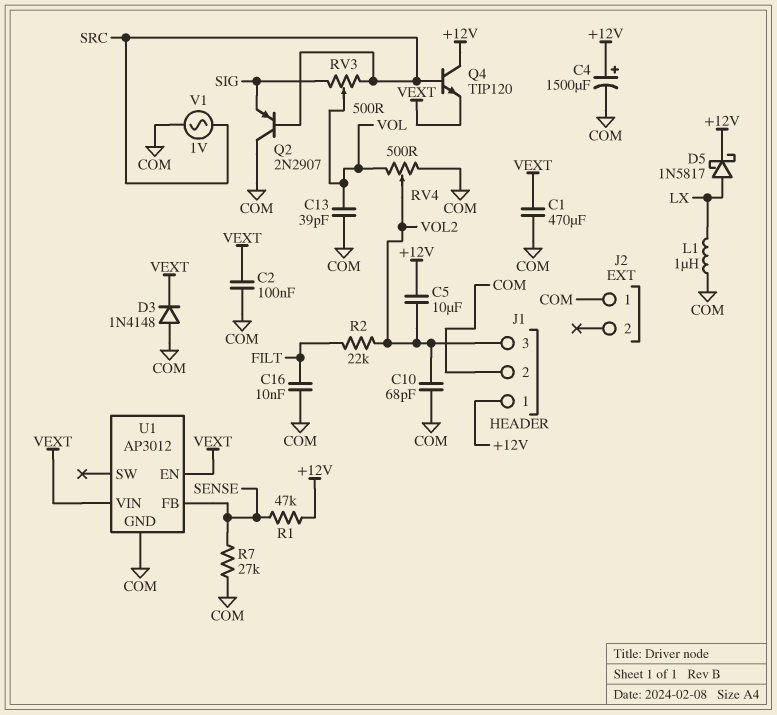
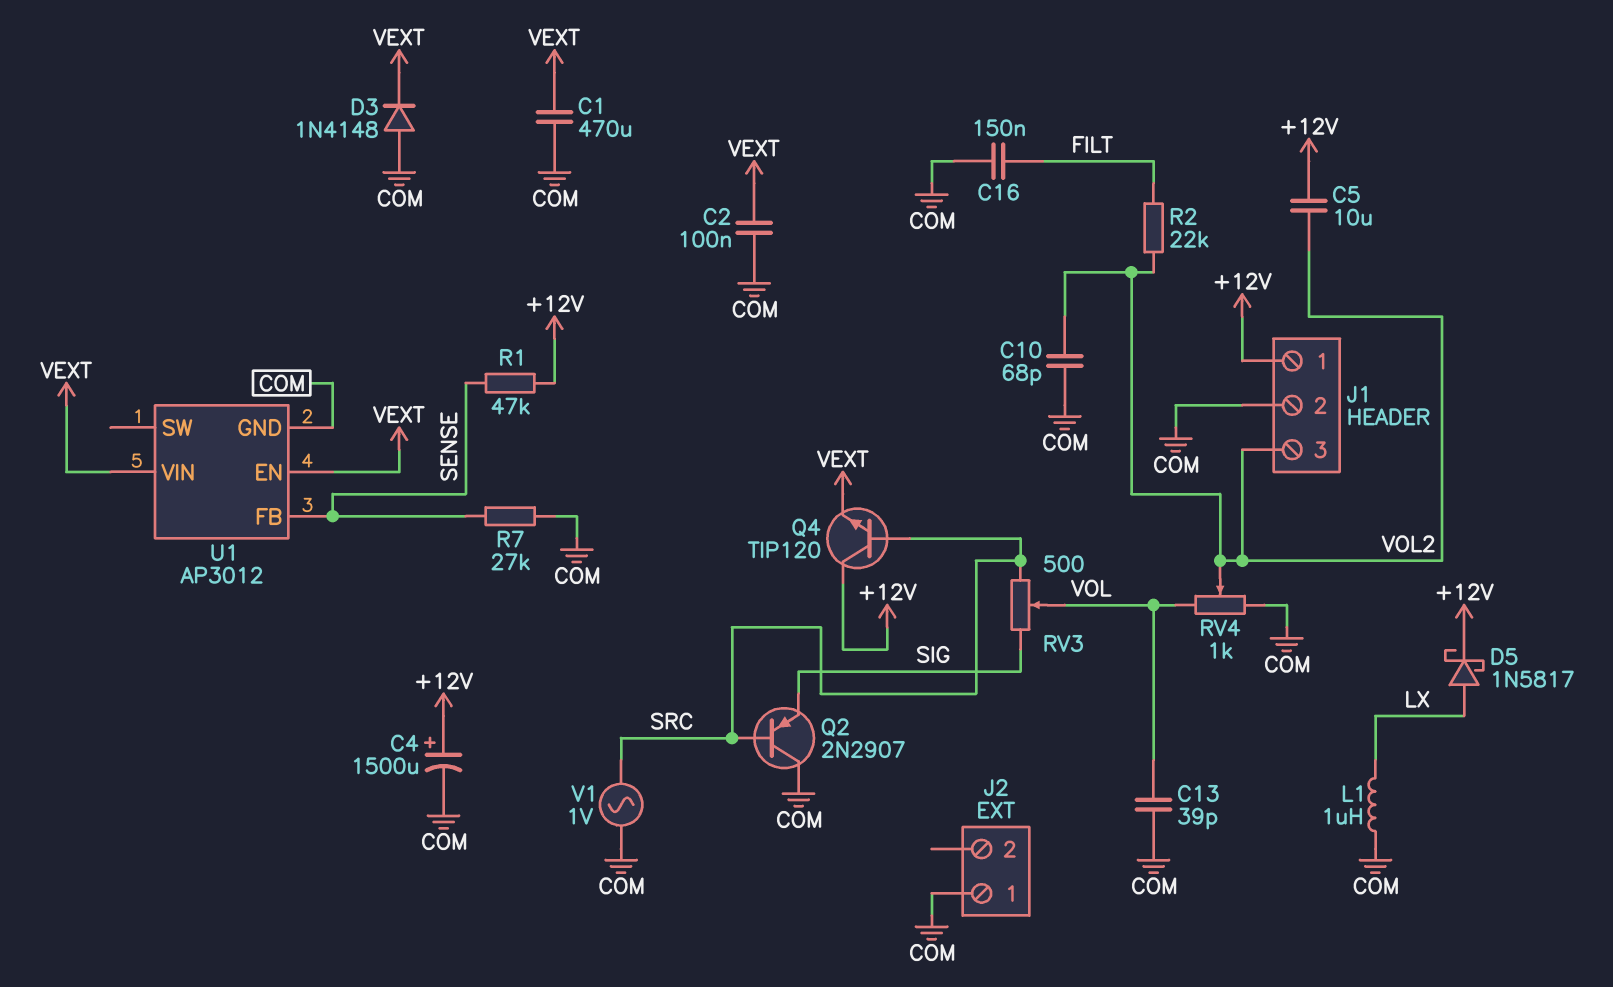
C16: 10nF (COM, FILT) -> 150nF (COM, FILT)
RV4: 500 (COM, VOL, wiper VOL2) -> 1k (COM, VOL, wiper VOL2)

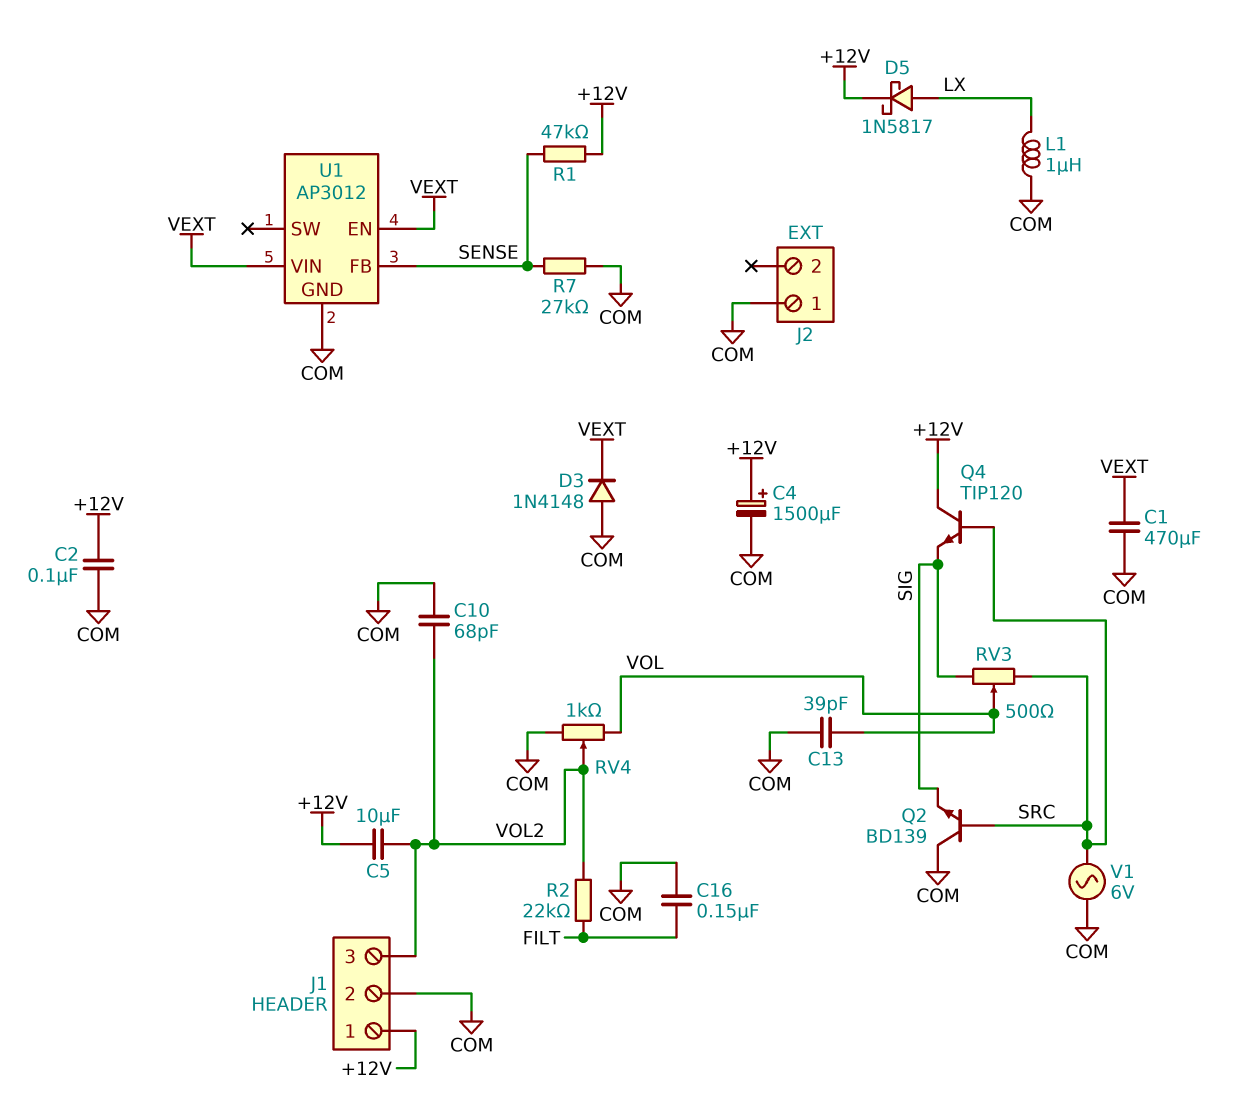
C2: 100nF (COM, VEXT) -> 100nF (+12V, COM)
Q2: PNP 2N2907 (B SRC, C COM, E SIG) -> NPN BD139 (B SRC, C COM, E SIG)
Q4: NPN TIP120 (B SRC, C +12V, E VEXT) -> NPN TIP120 (B SRC, C +12V, E SIG)
V1: AC 1V (COM, SRC) -> AC 6V (COM, SRC)

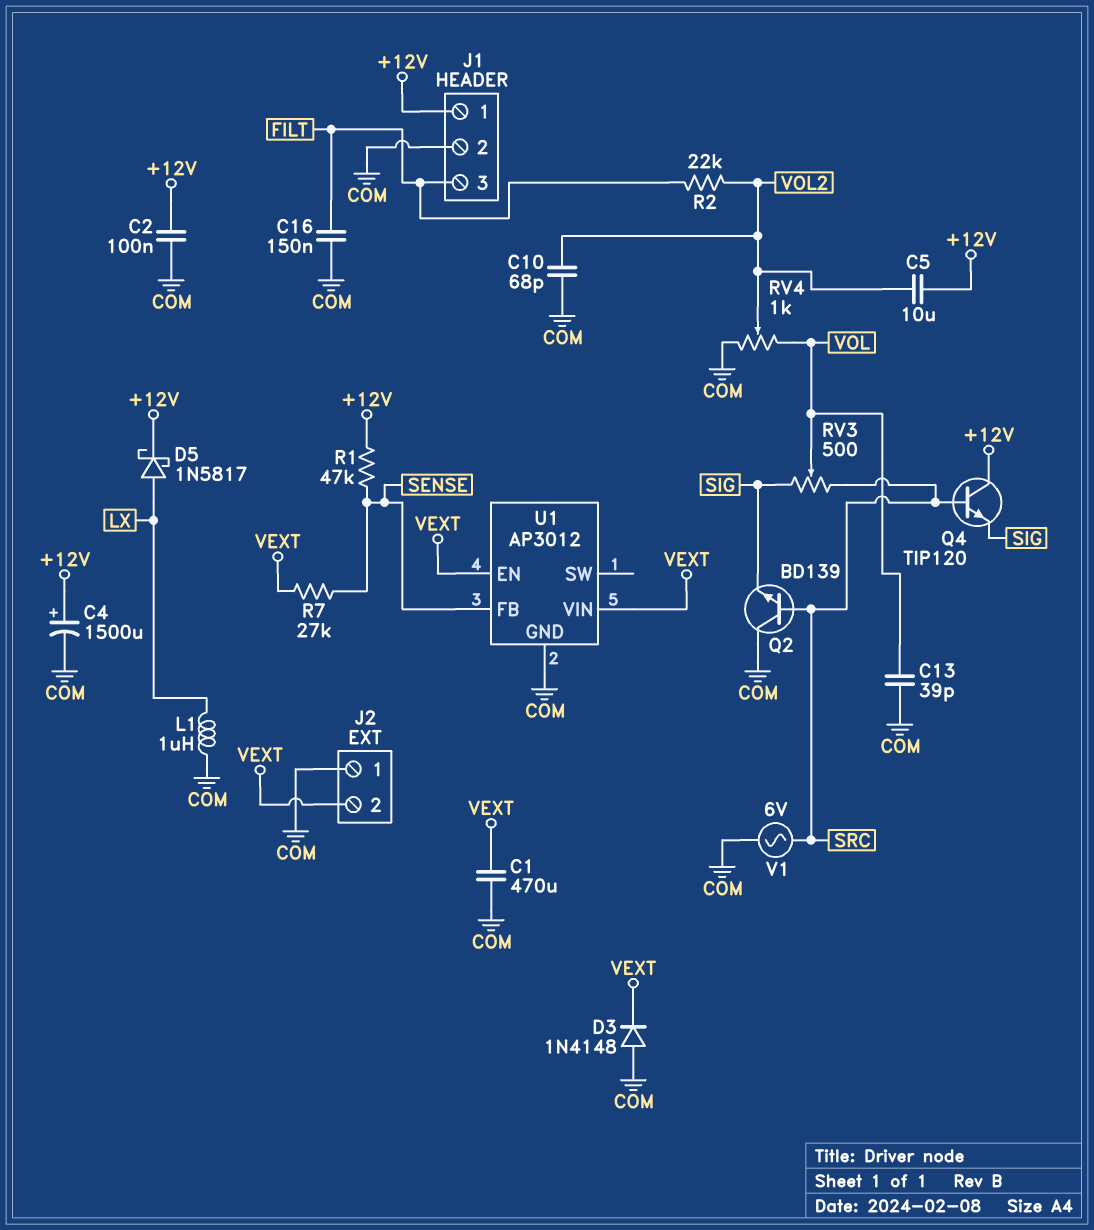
J1 pin 3: VOL2 -> FILT
J2 pin 2: none -> VEXT
R7: 27k (COM, SENSE) -> 27k (SENSE, VEXT)

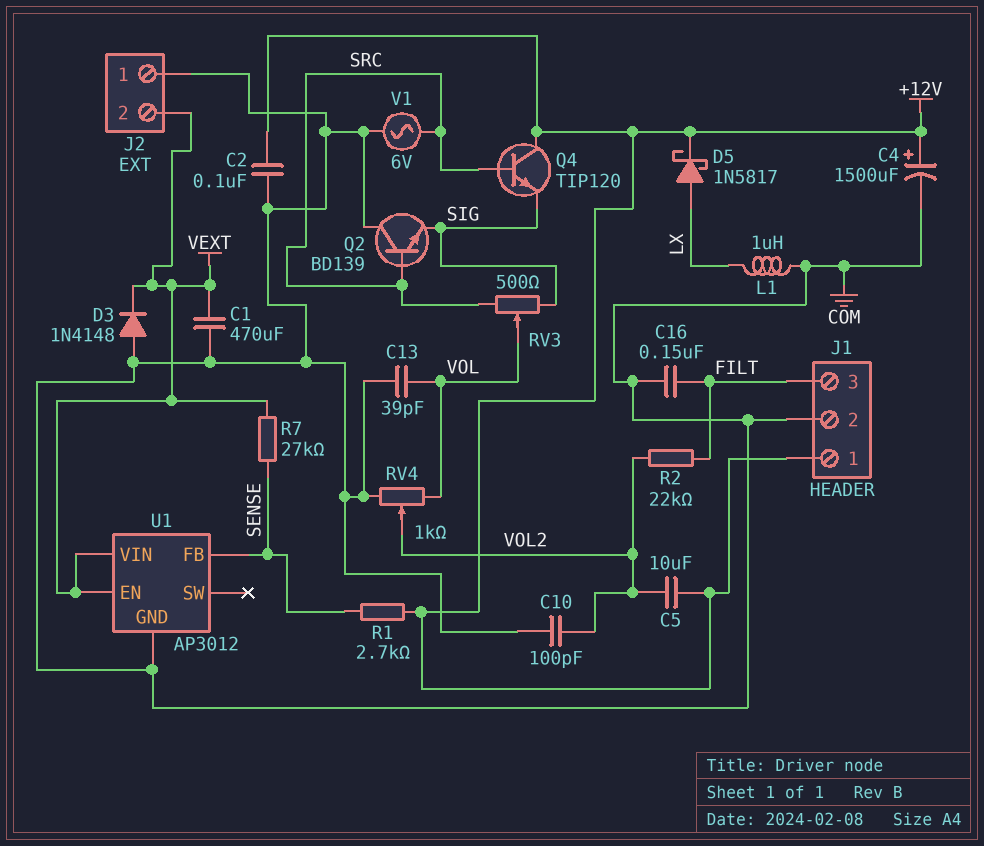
C10: 68pF (COM, VOL2) -> 100pF (COM, VOL2)
R1: 47k (+12V, SENSE) -> 2.7k (+12V, SENSE)

